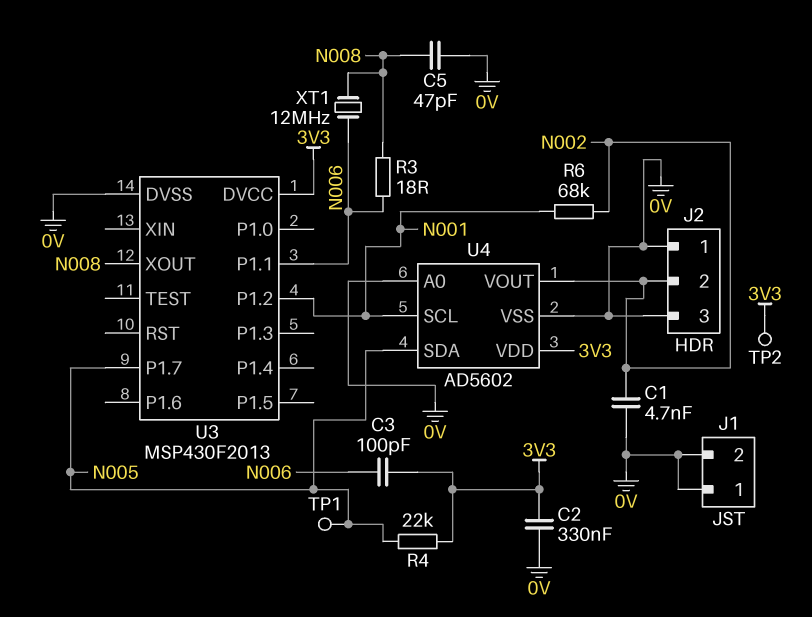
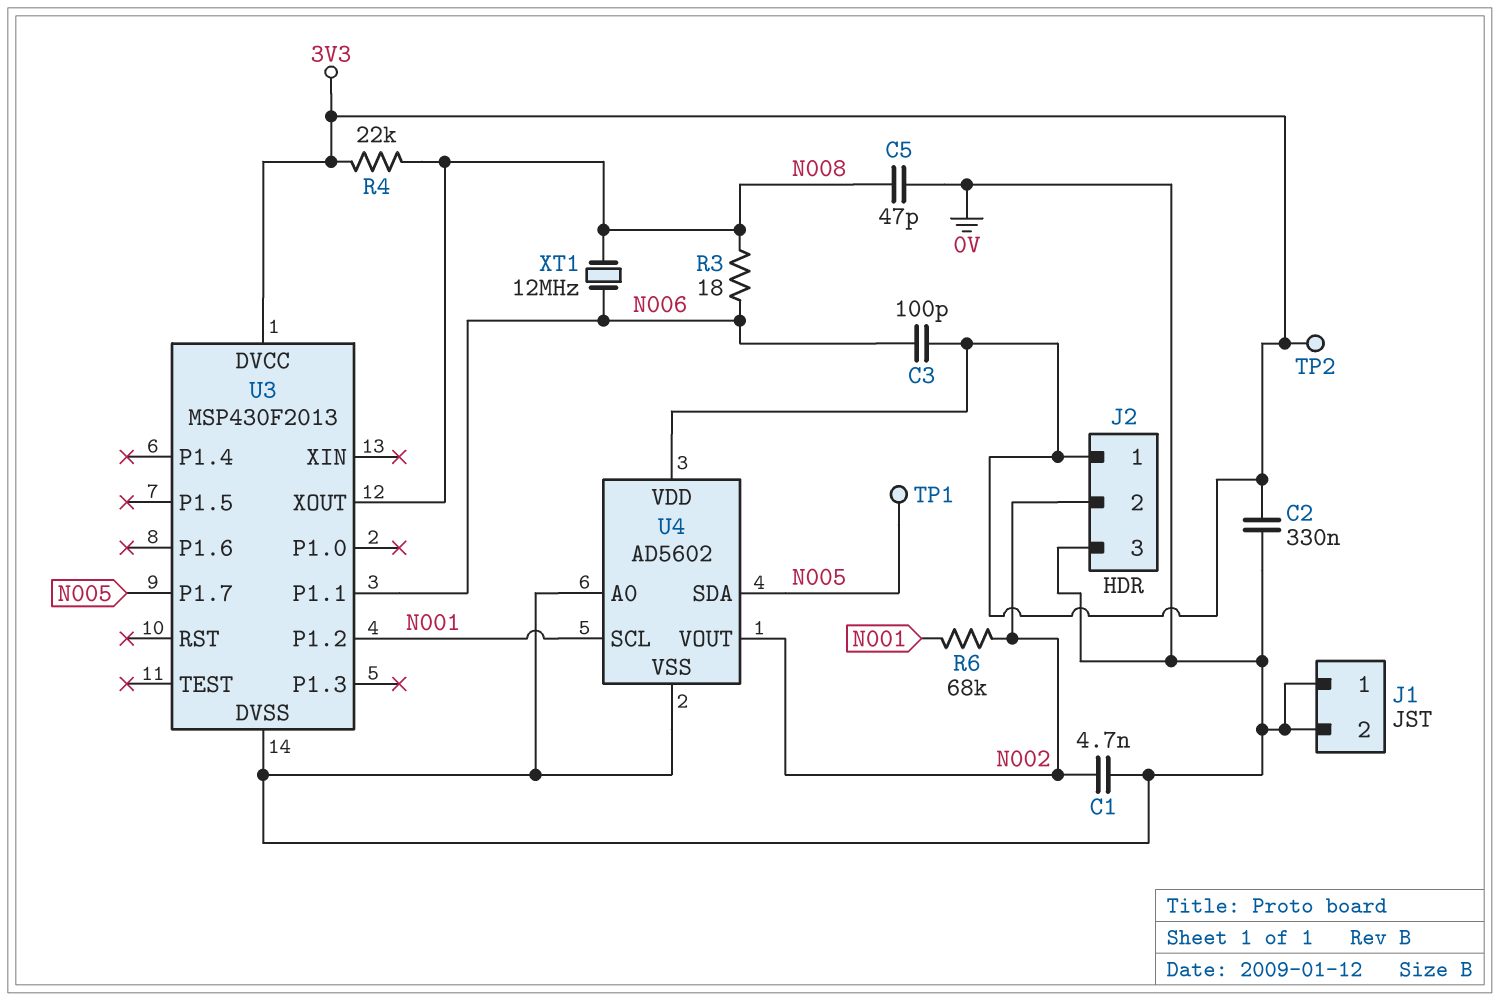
J2 pin 1: 0V -> 3V3
R4: 22k (3V3, N005) -> 22k (3V3, N008)

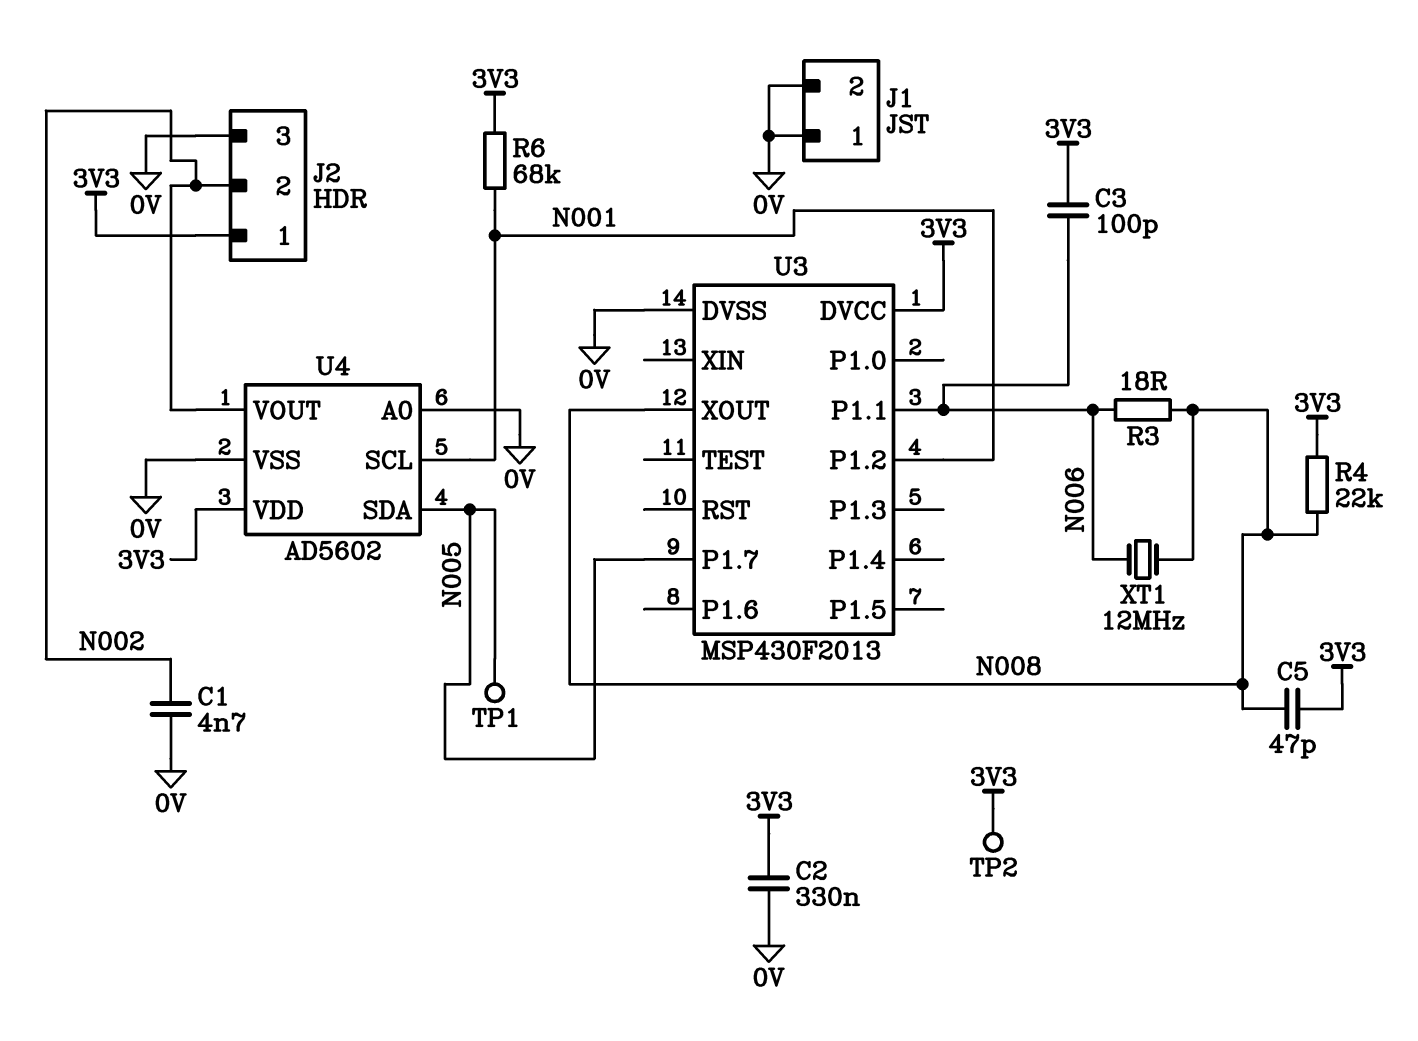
C5: 47pF (0V, N008) -> 47pF (3V3, N008)
R6: 68k (N001, N002) -> 68k (3V3, N001)

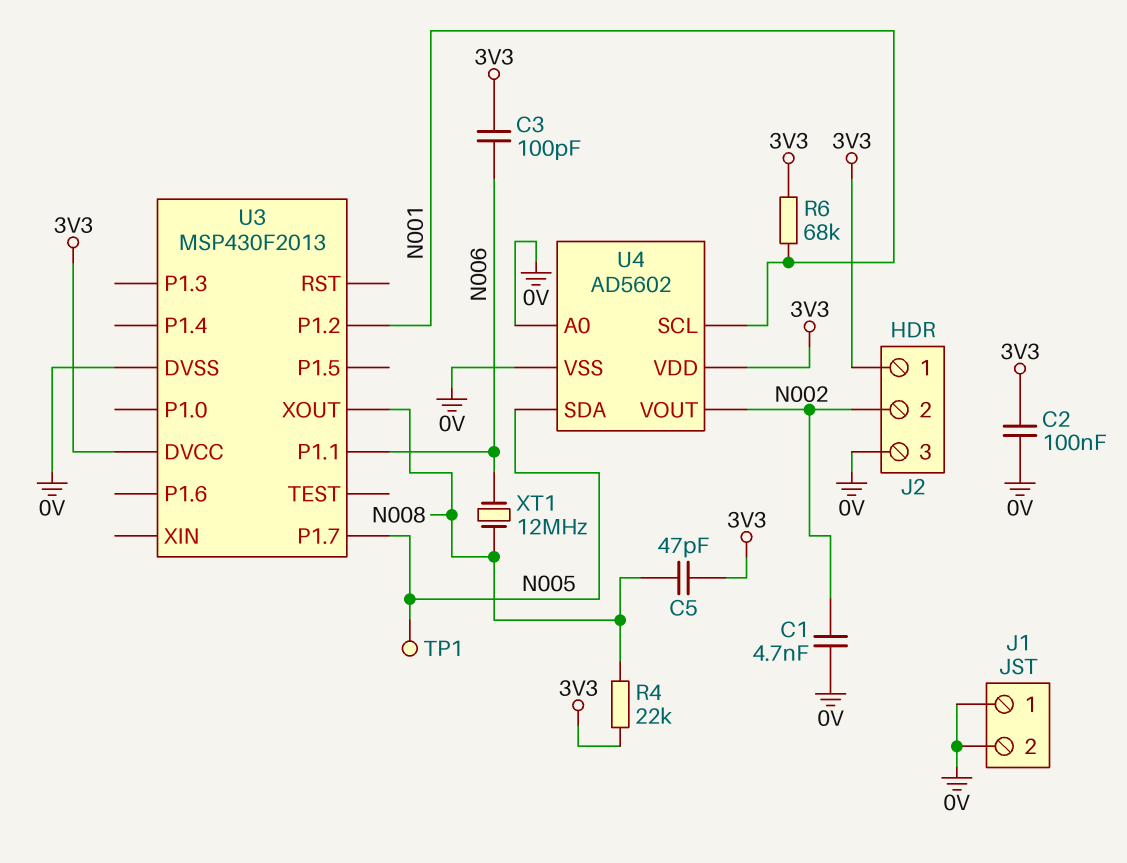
C2: 330nF (0V, 3V3) -> 100nF (0V, 3V3)
R3: 18 (N006, N008) -> none
TP2: test point (3V3) -> none

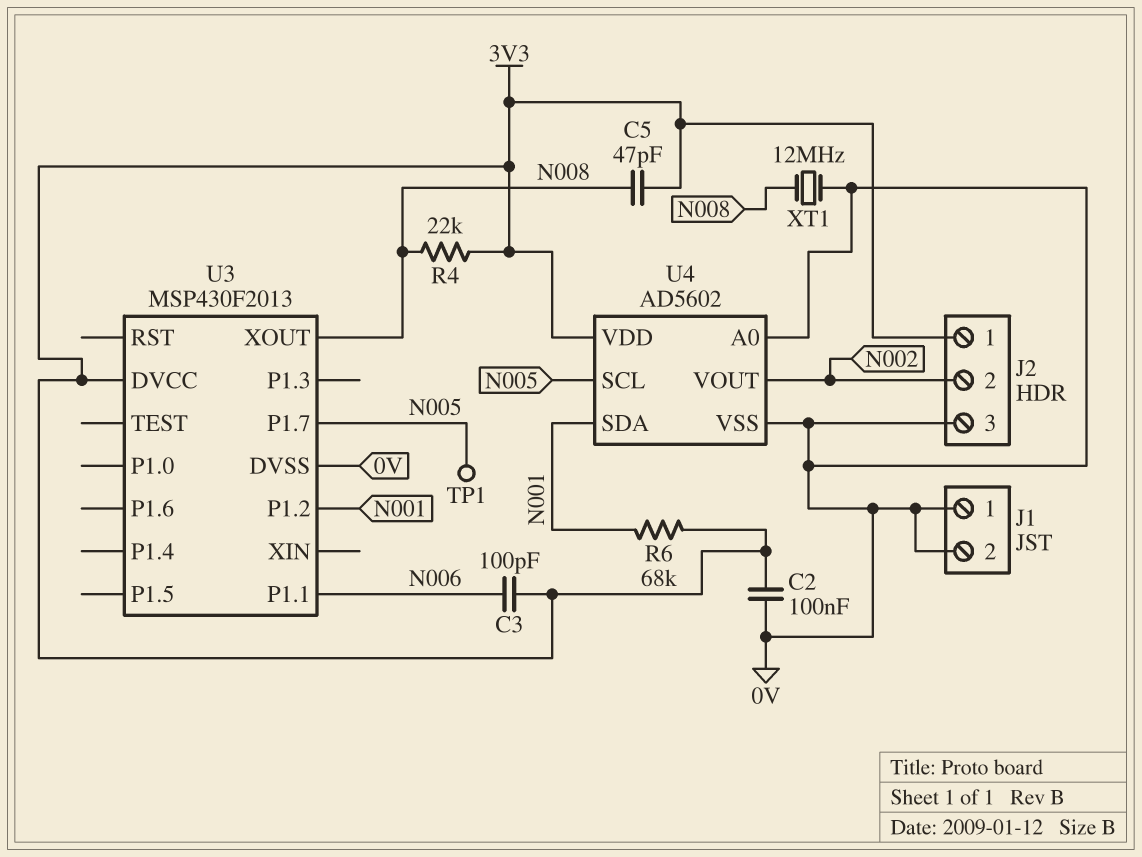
C1: 4.7nF (0V, N002) -> none
U4 pin SCL: N001 -> N005
U4 pin SDA: N005 -> N001
XT1: 12MHz (N006, N008) -> 12MHz (0V, N008)

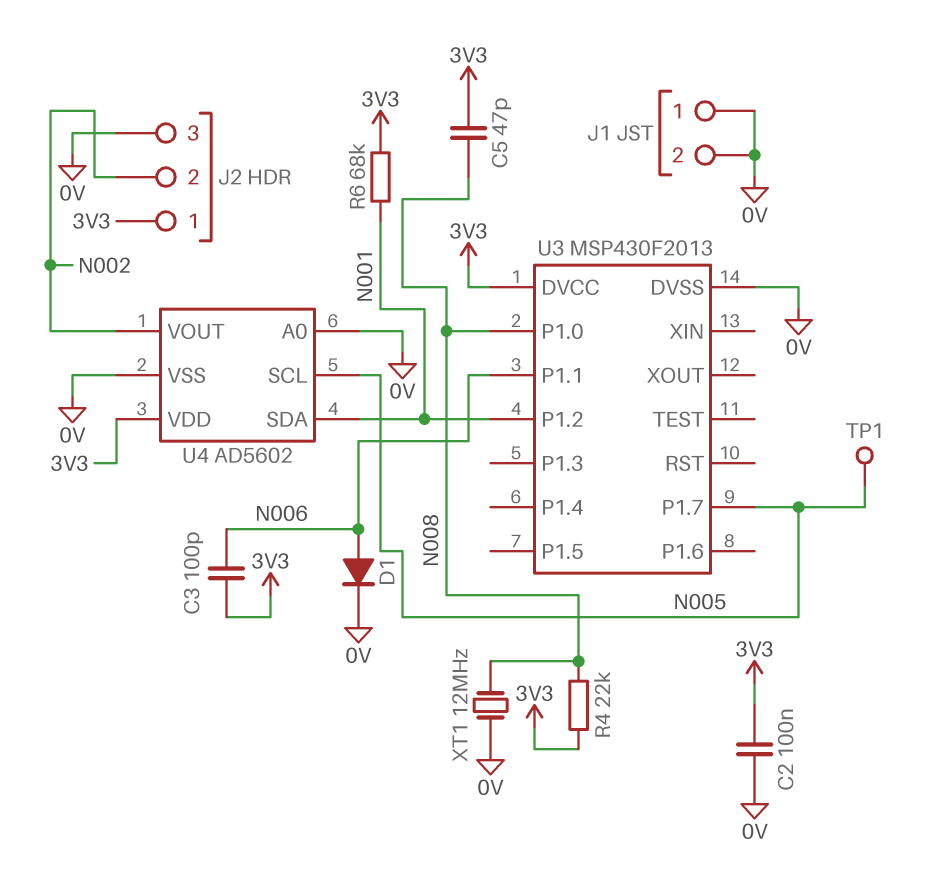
D1: none -> diode (A N006, K 0V)
U3 pin P1.0: none -> N008
U3 pin XOUT: N008 -> none

